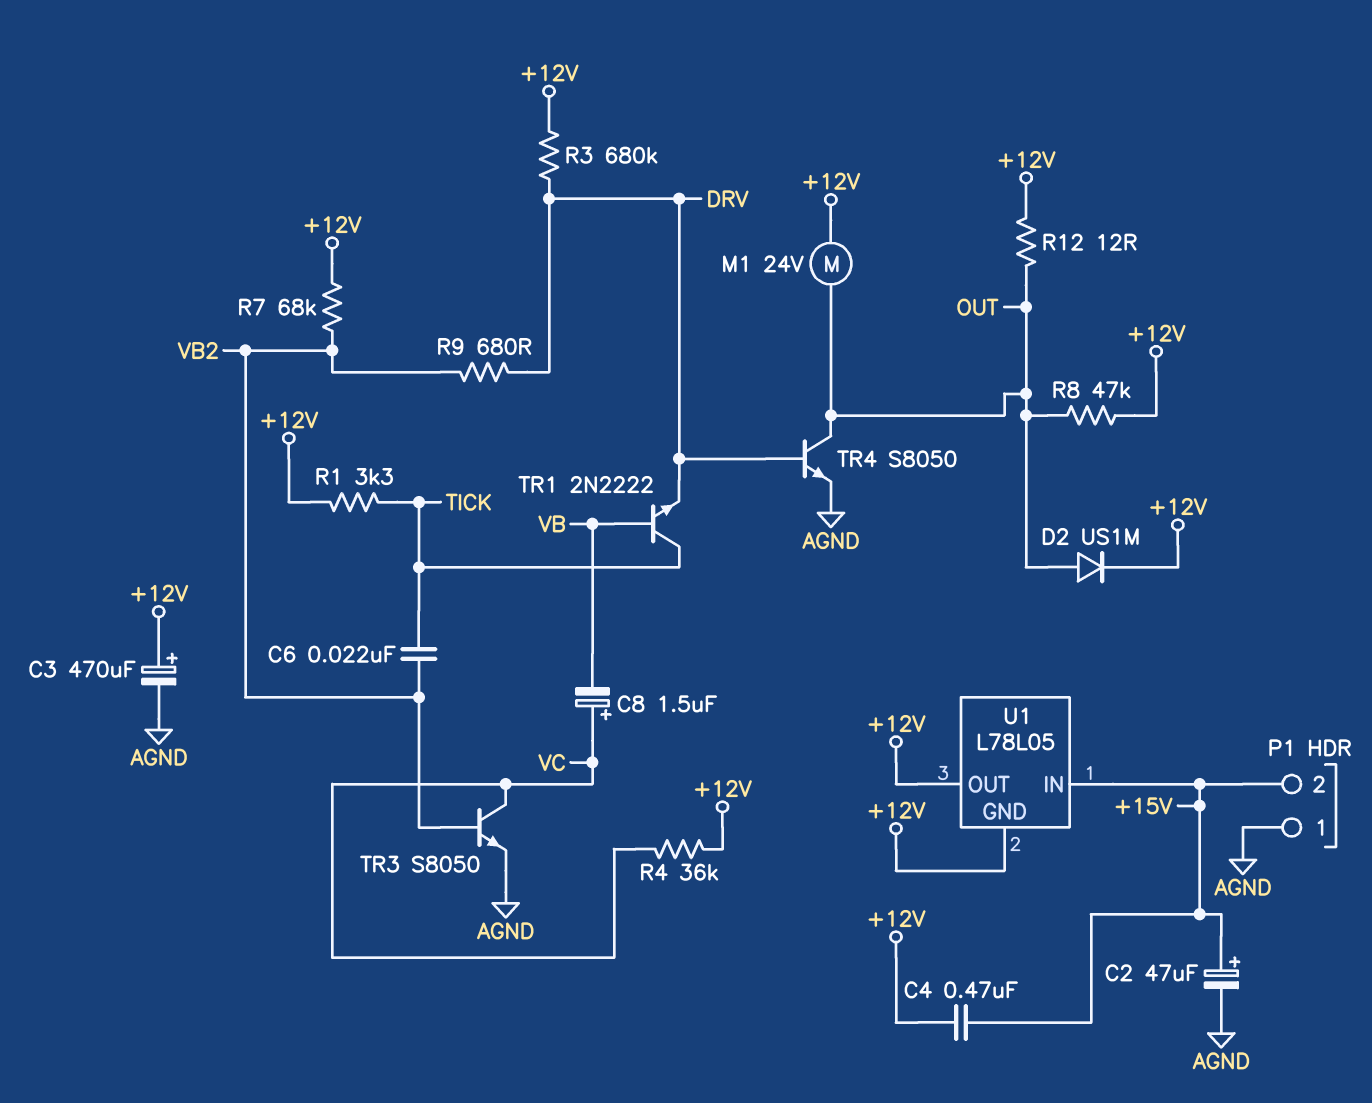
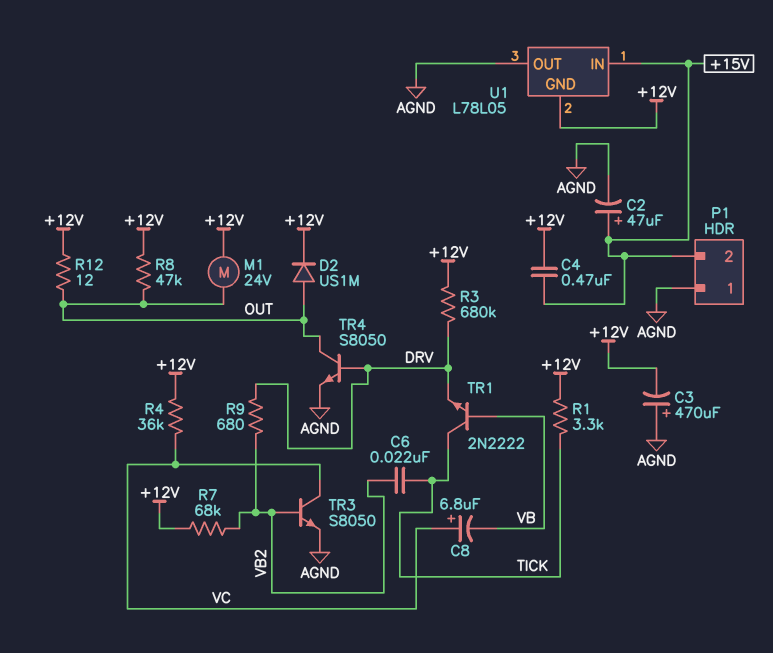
C3: 470uF (plus +12V, minus AGND) -> 470uF (plus AGND, minus +12V)
C8: 1.5uF (plus VC, minus VB) -> 6.8uF (plus VC, minus VB)
U1 pin OUT: +12V -> AGND

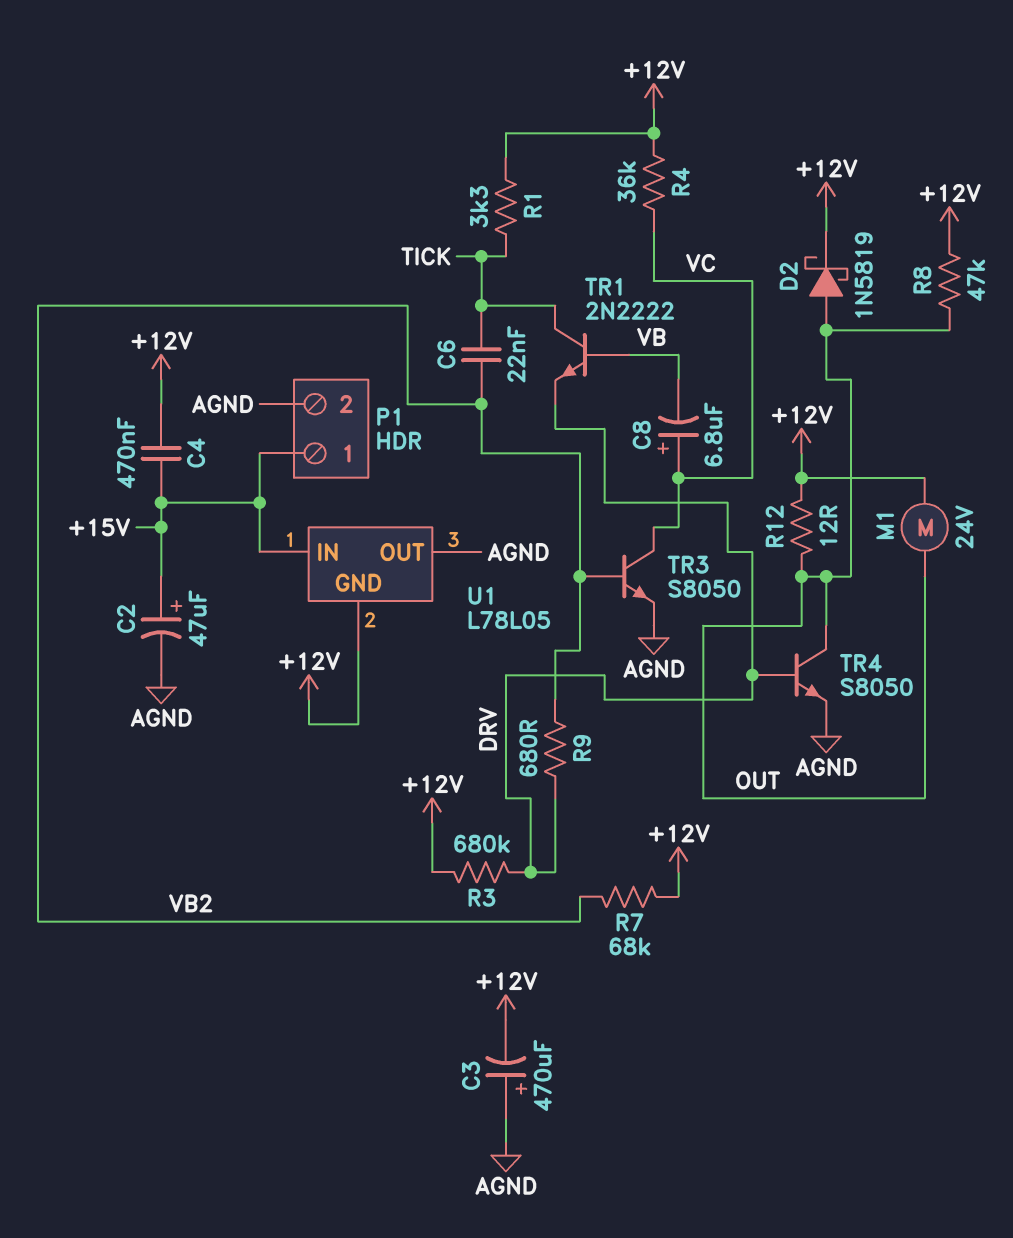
D2: diode US1M (A OUT, K +12V) -> schottky 1N5819 (A OUT, K +12V)
P1 pin 1: AGND -> +15V
P1 pin 2: +15V -> AGND

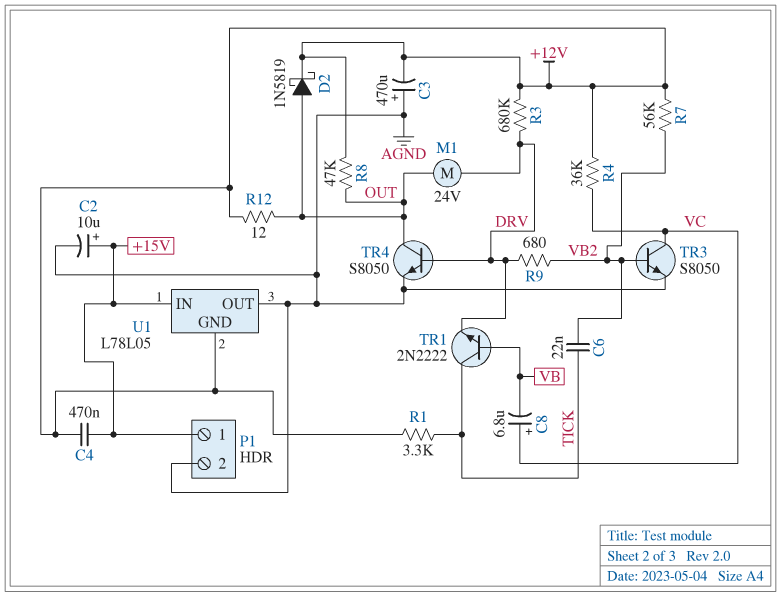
C2: 47uF (plus +15V, minus AGND) -> 10uF (plus +15V, minus AGND)
M1: motor 24V (+12V, OUT) -> motor 24V (DRV, OUT)
R7: 68k (+12V, VB2) -> 56k (+12V, VB2)

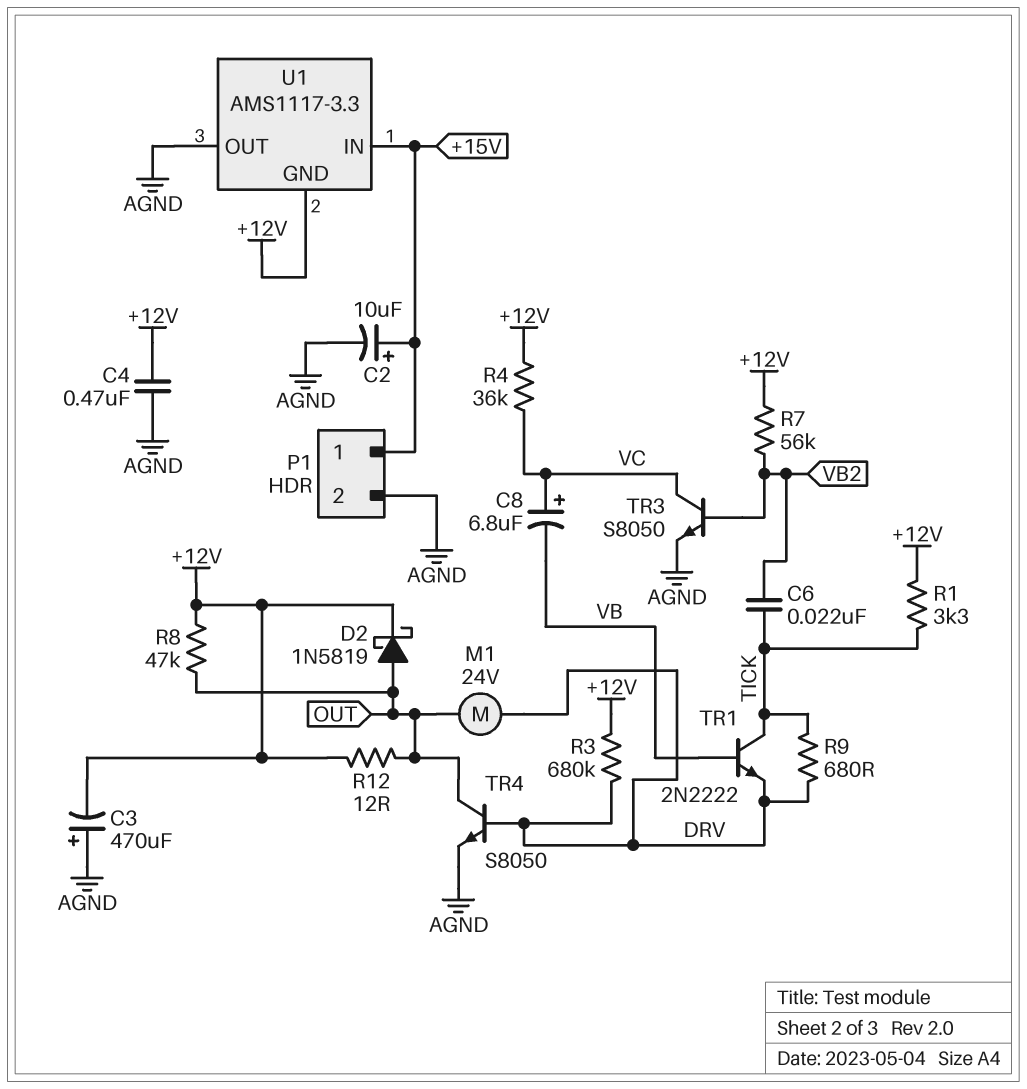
C4: 470nF (+12V, +15V) -> 470nF (+12V, AGND)
R9: 680 (DRV, VB2) -> 680 (DRV, TICK)
U1: L78L05 -> AMS1117-3.3

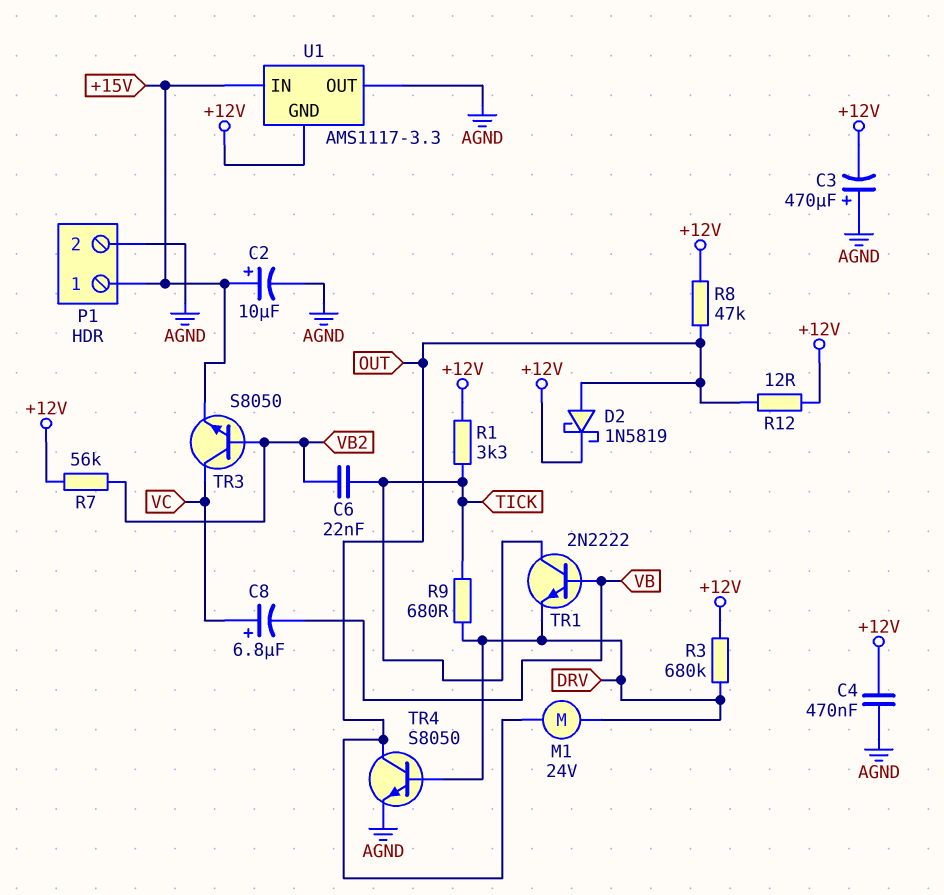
R4: 36k (+12V, VC) -> none
TR3: NPN S8050 (B VB2, C VC, E AGND) -> NPN S8050 (B VB2, C VC, E +15V)

